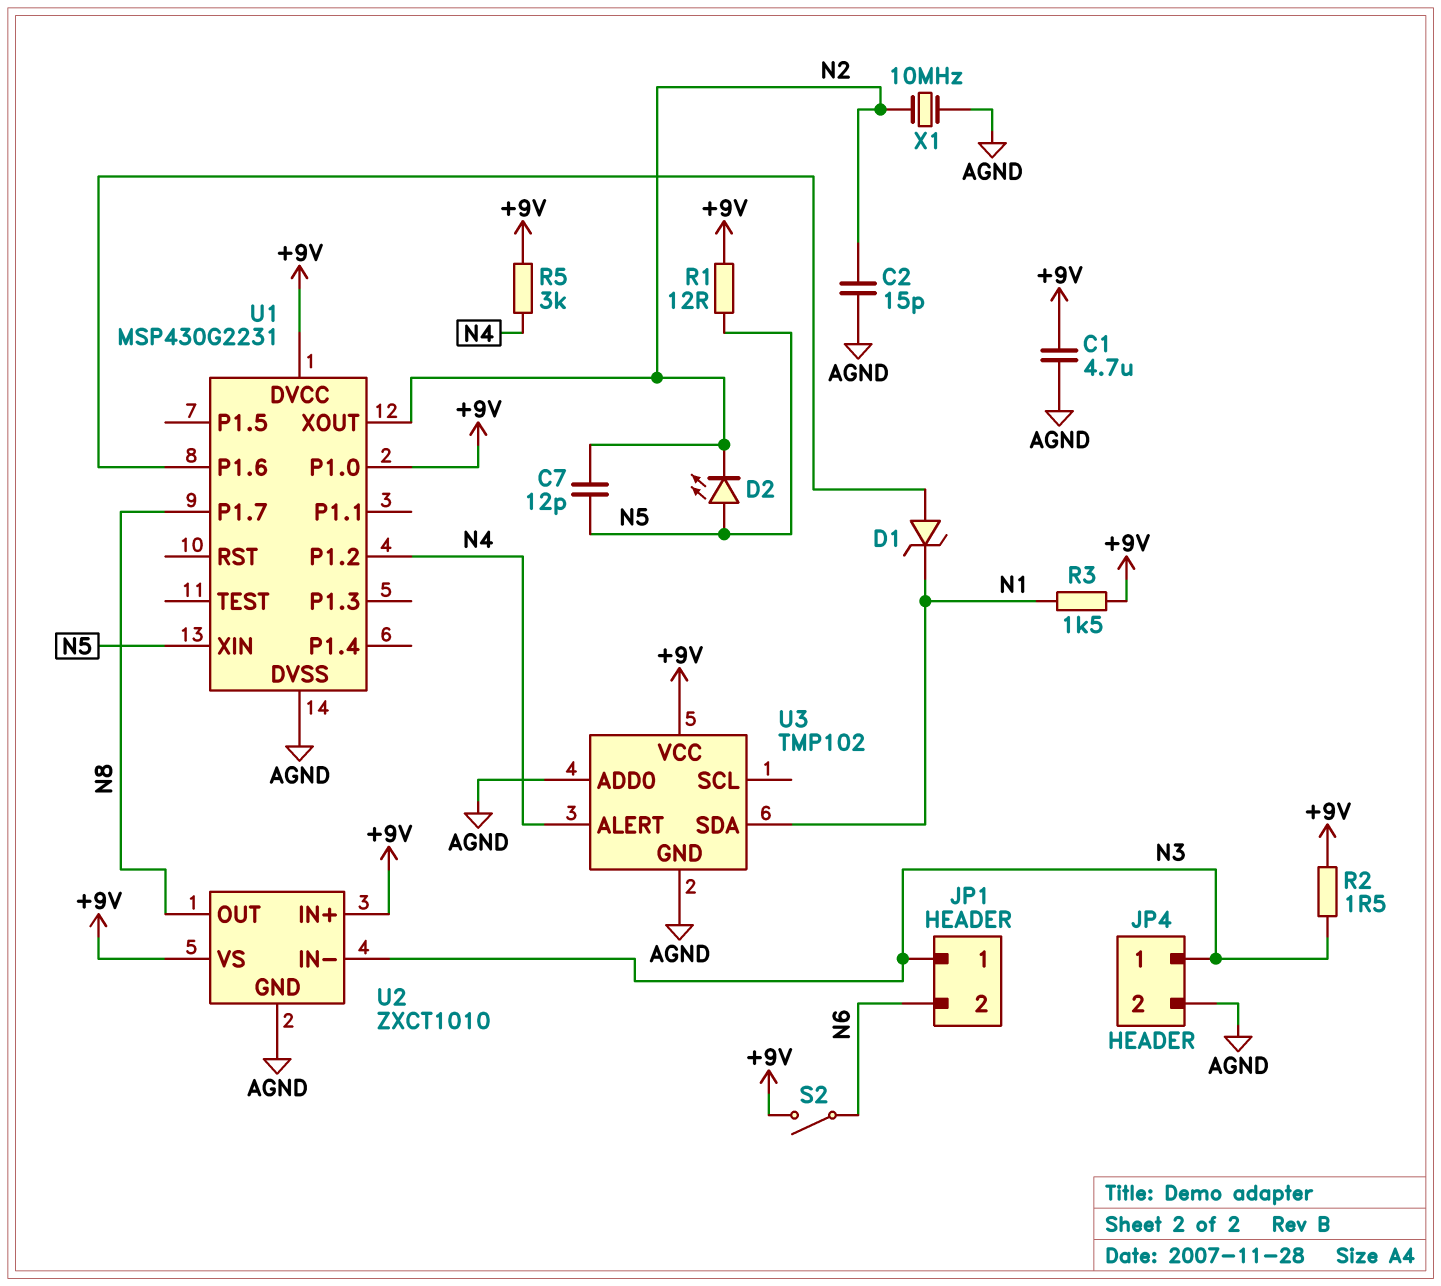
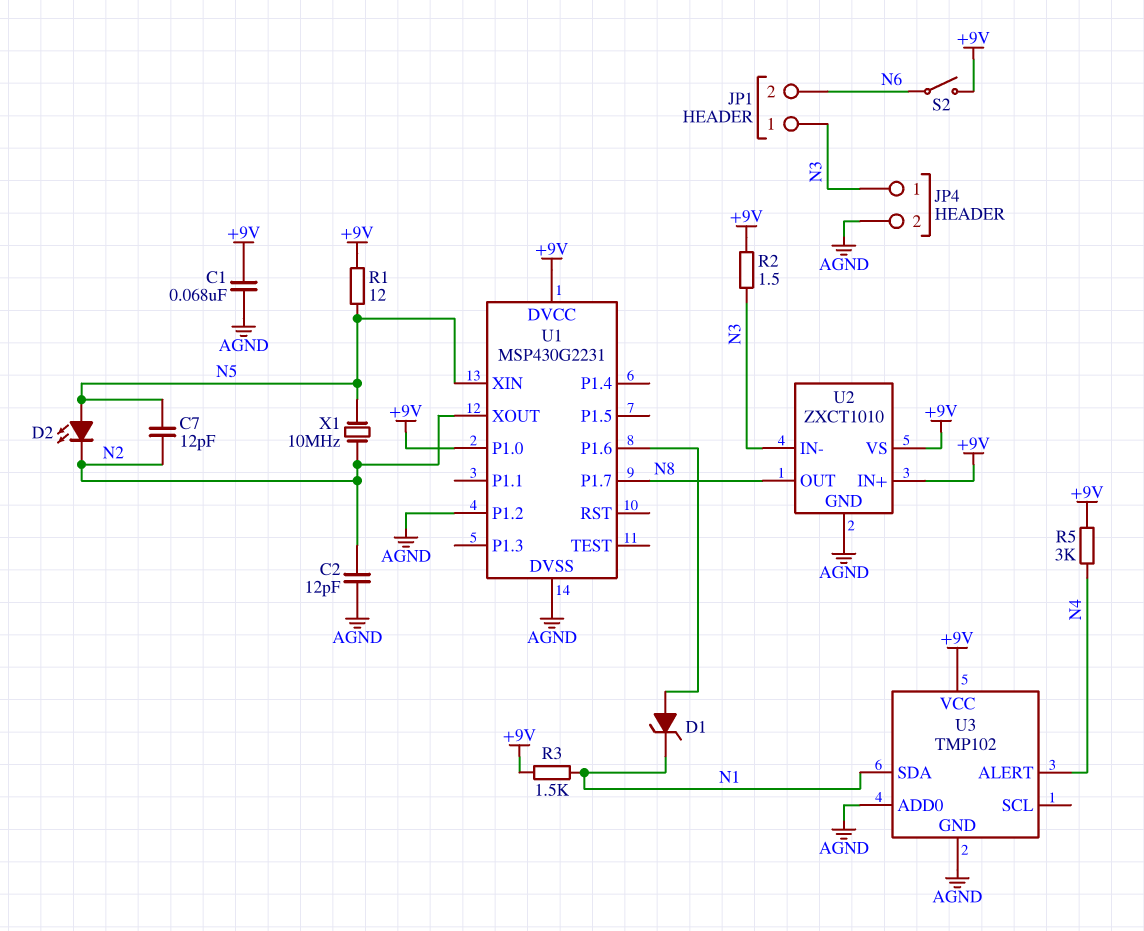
C1: 4.7uF (+9V, AGND) -> 68nF (+9V, AGND)
C2: 15pF (AGND, N2) -> 12pF (AGND, N2)
U1 pin P1.2: N4 -> AGND
X1: 10MHz (AGND, N2) -> 10MHz (N2, N5)

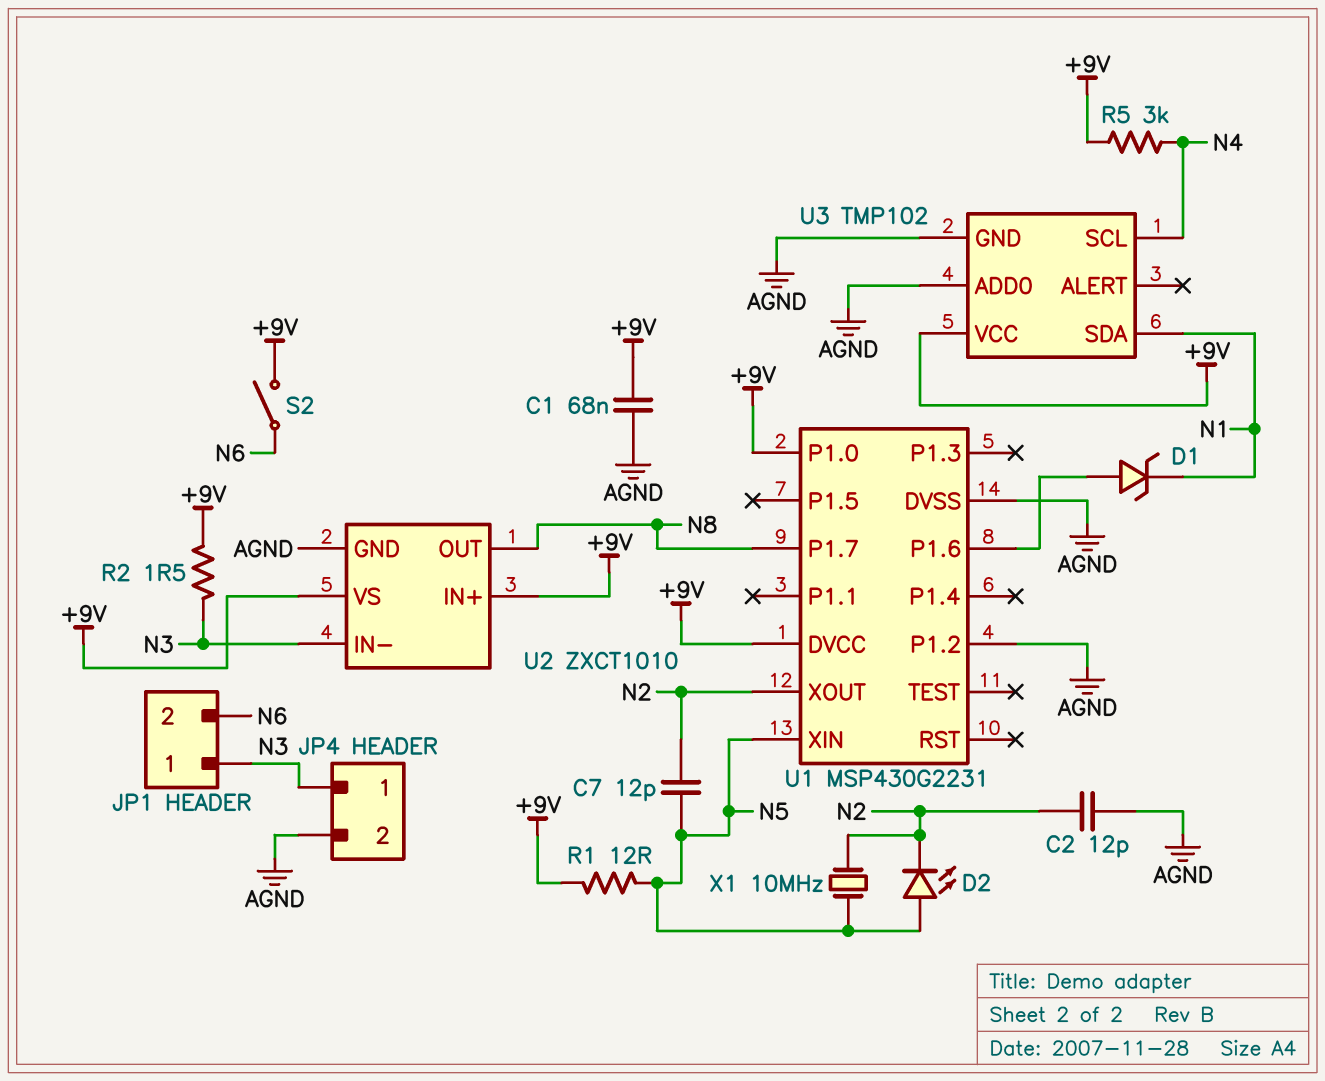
R3: 1.5k (+9V, N1) -> none
U3 pin ALERT: N4 -> none
U3 pin SCL: none -> N4

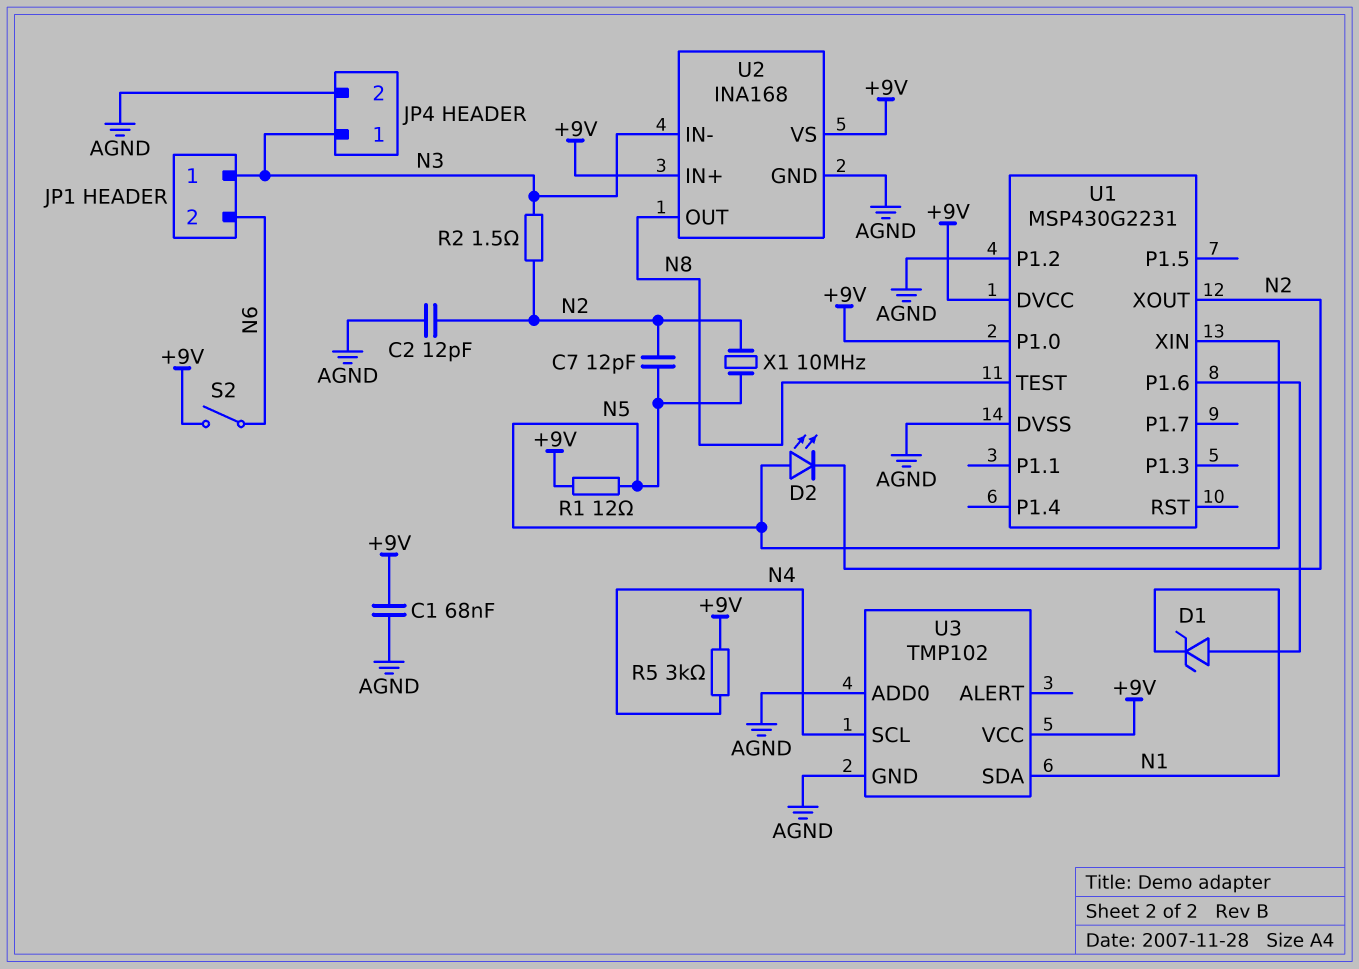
R2: 1.5 (+9V, N3) -> 1.5 (N2, N3)
U1 pin P1.7: N8 -> none
U1 pin TEST: none -> N8
U2: ZXCT1010 -> INA168

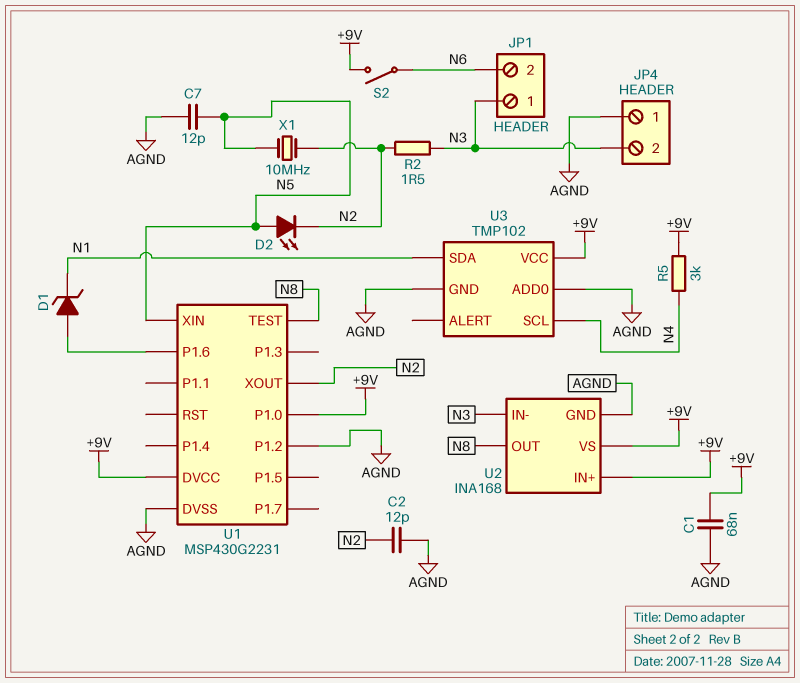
C7: 12pF (N2, N5) -> 12pF (AGND, N5)
JP4 pin 1: N3 -> AGND
JP4 pin 2: AGND -> N3
R1: 12 (+9V, N5) -> none

